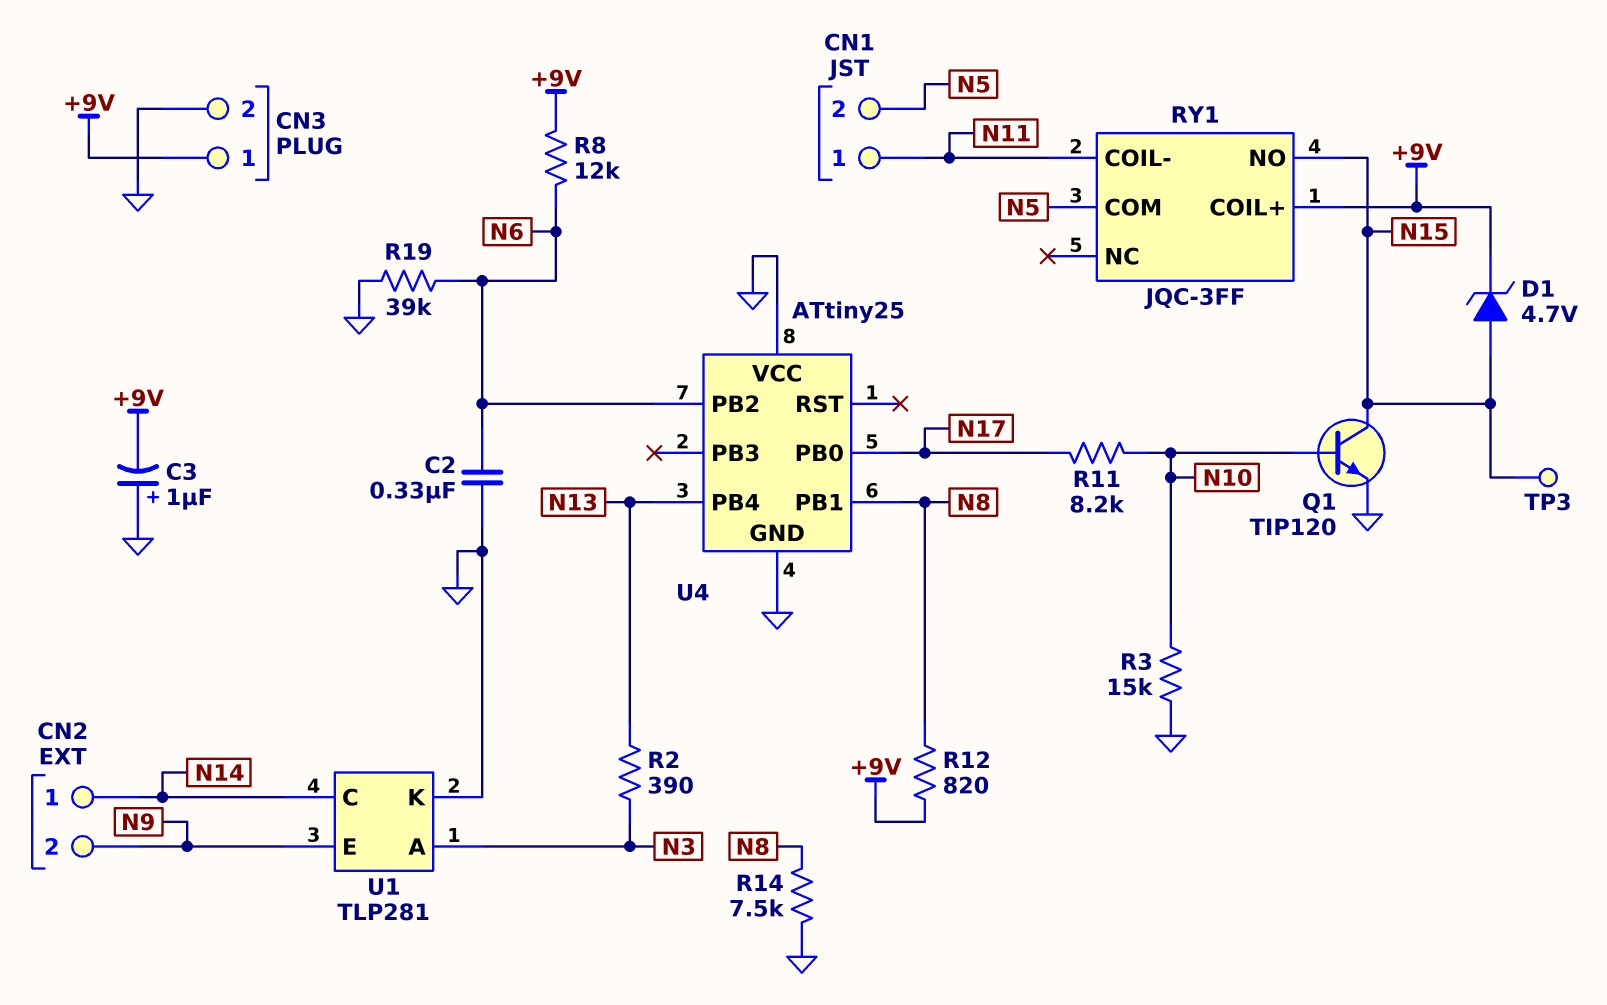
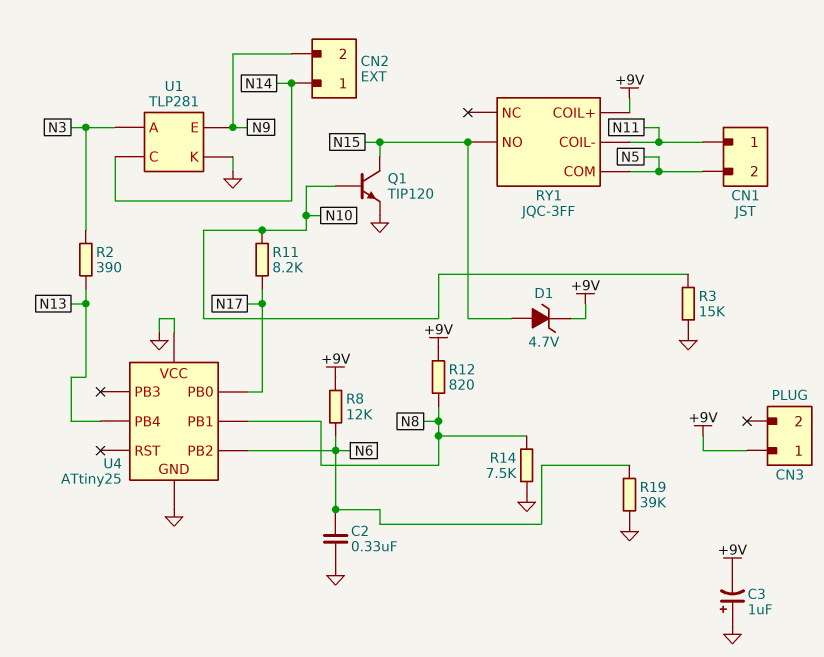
CN3 pin 2: GND -> none
TP3: test point (N15) -> none

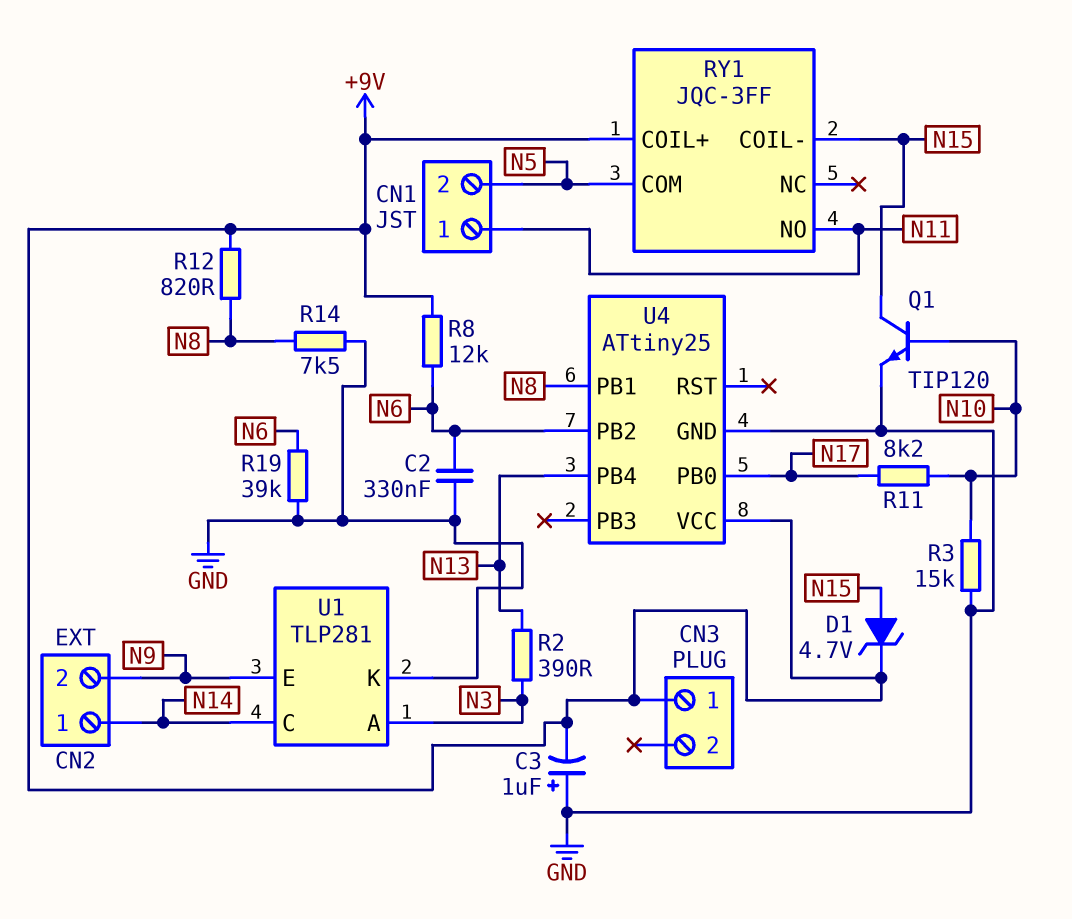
RY1 pin COIL-: N11 -> N15
RY1 pin NO: N15 -> N11
U4 pin VCC: GND -> +9V

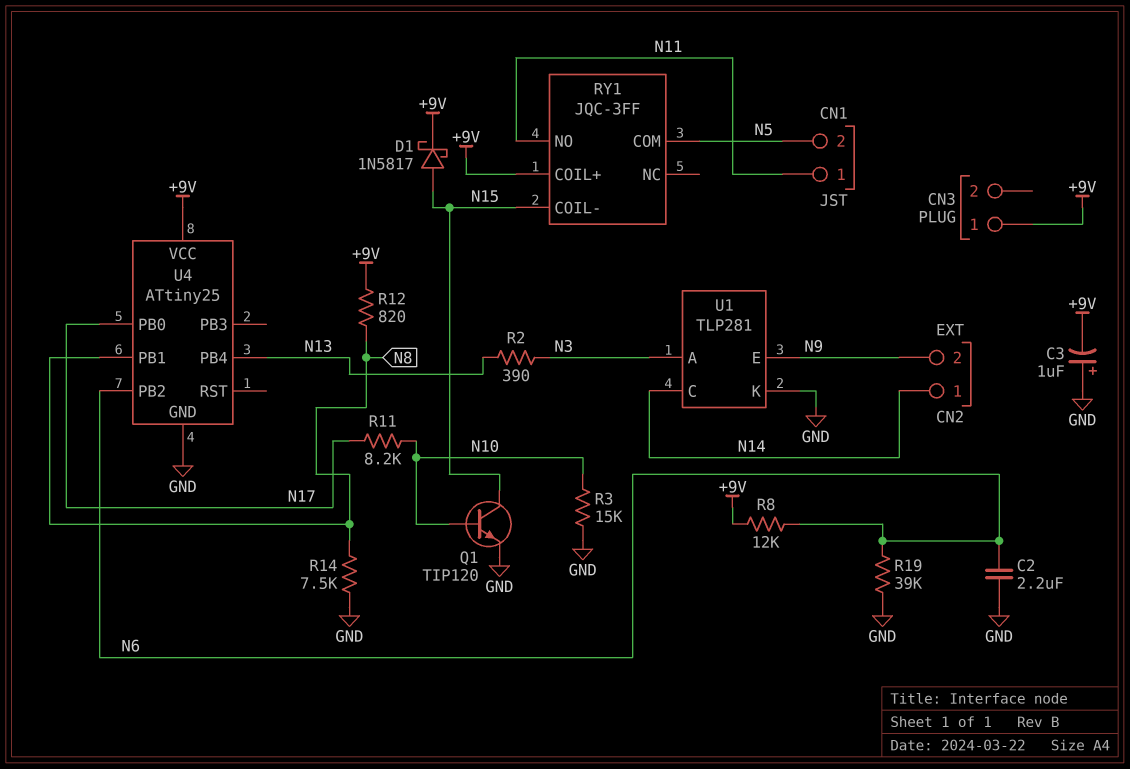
C2: 330nF (GND, N6) -> 2.2uF (GND, N6)
D1: zener 4.7V (A N15, K +9V) -> schottky 1N5817 (A N15, K +9V)

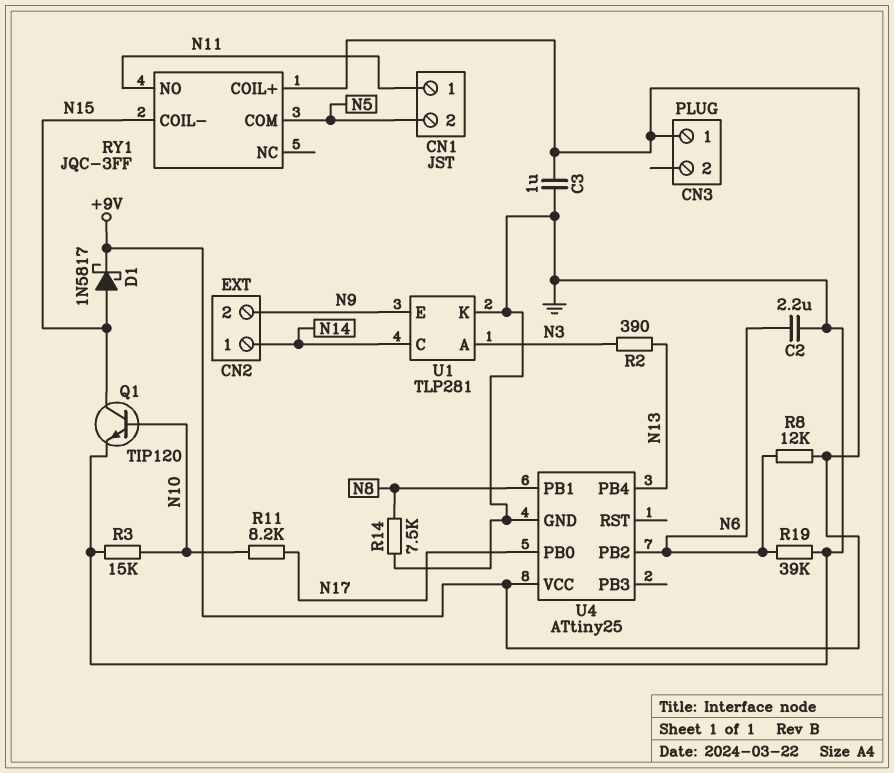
C3: 1uF (plus GND, minus +9V) -> 1uF (+9V, GND)
R12: 820 (+9V, N8) -> none

